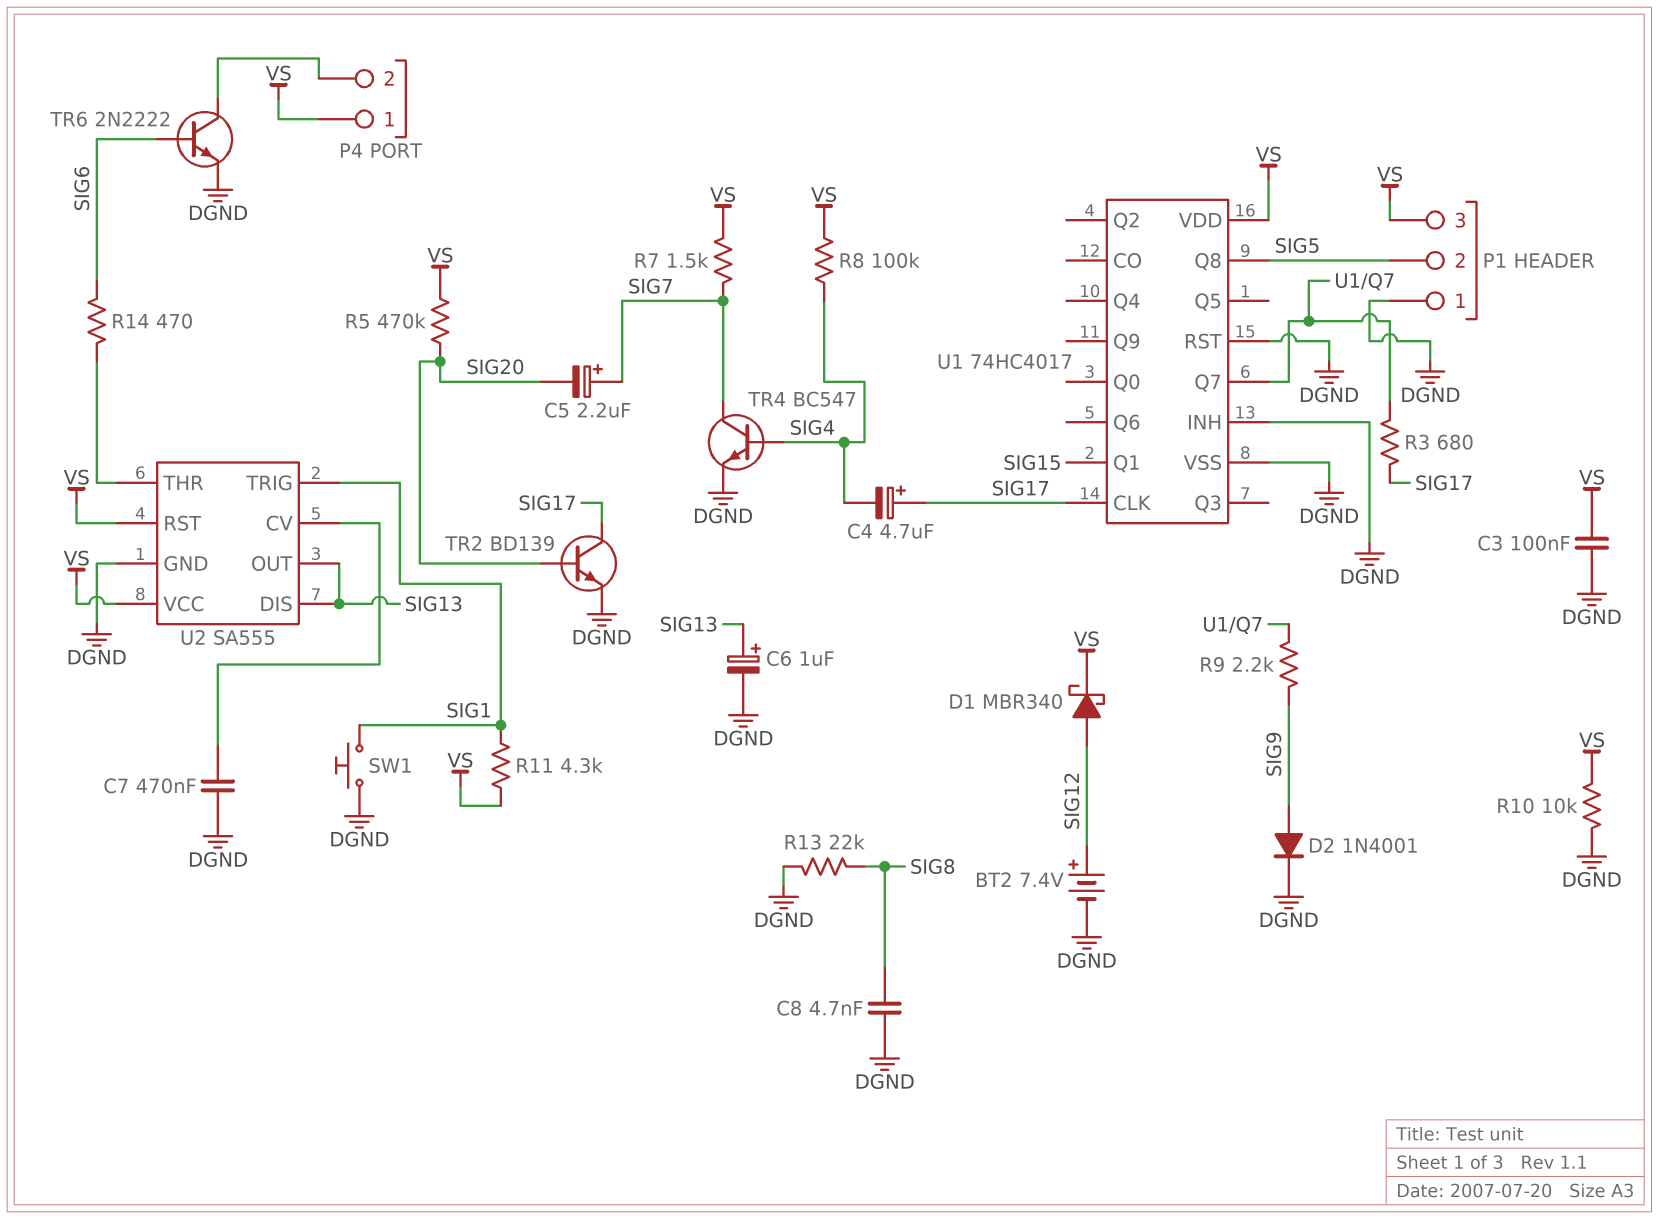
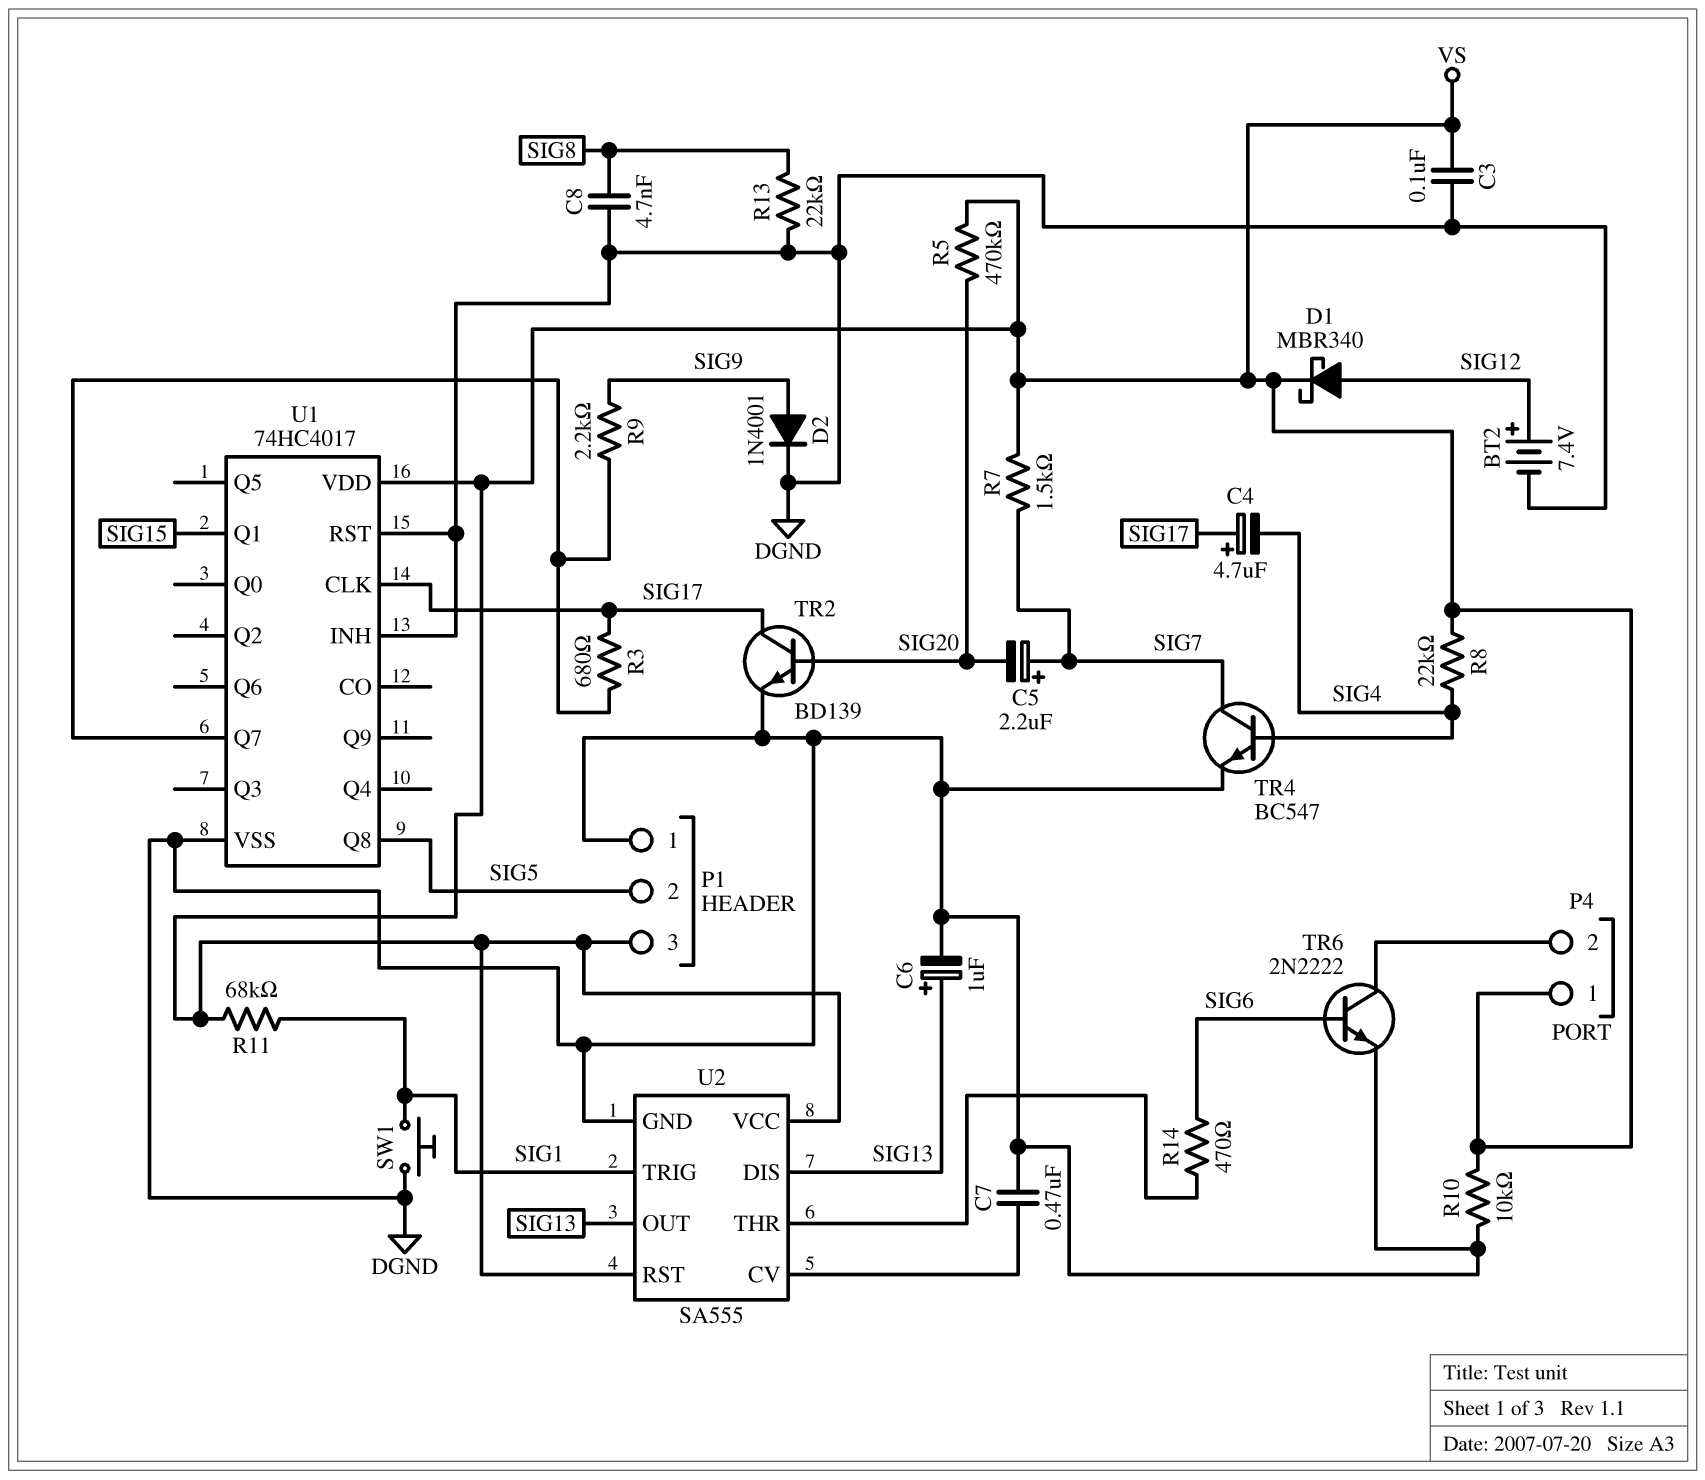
R8: 100k (SIG4, VS) -> 22k (SIG4, VS)
R11: 4.3k (SIG1, VS) -> 68k (SIG1, VS)

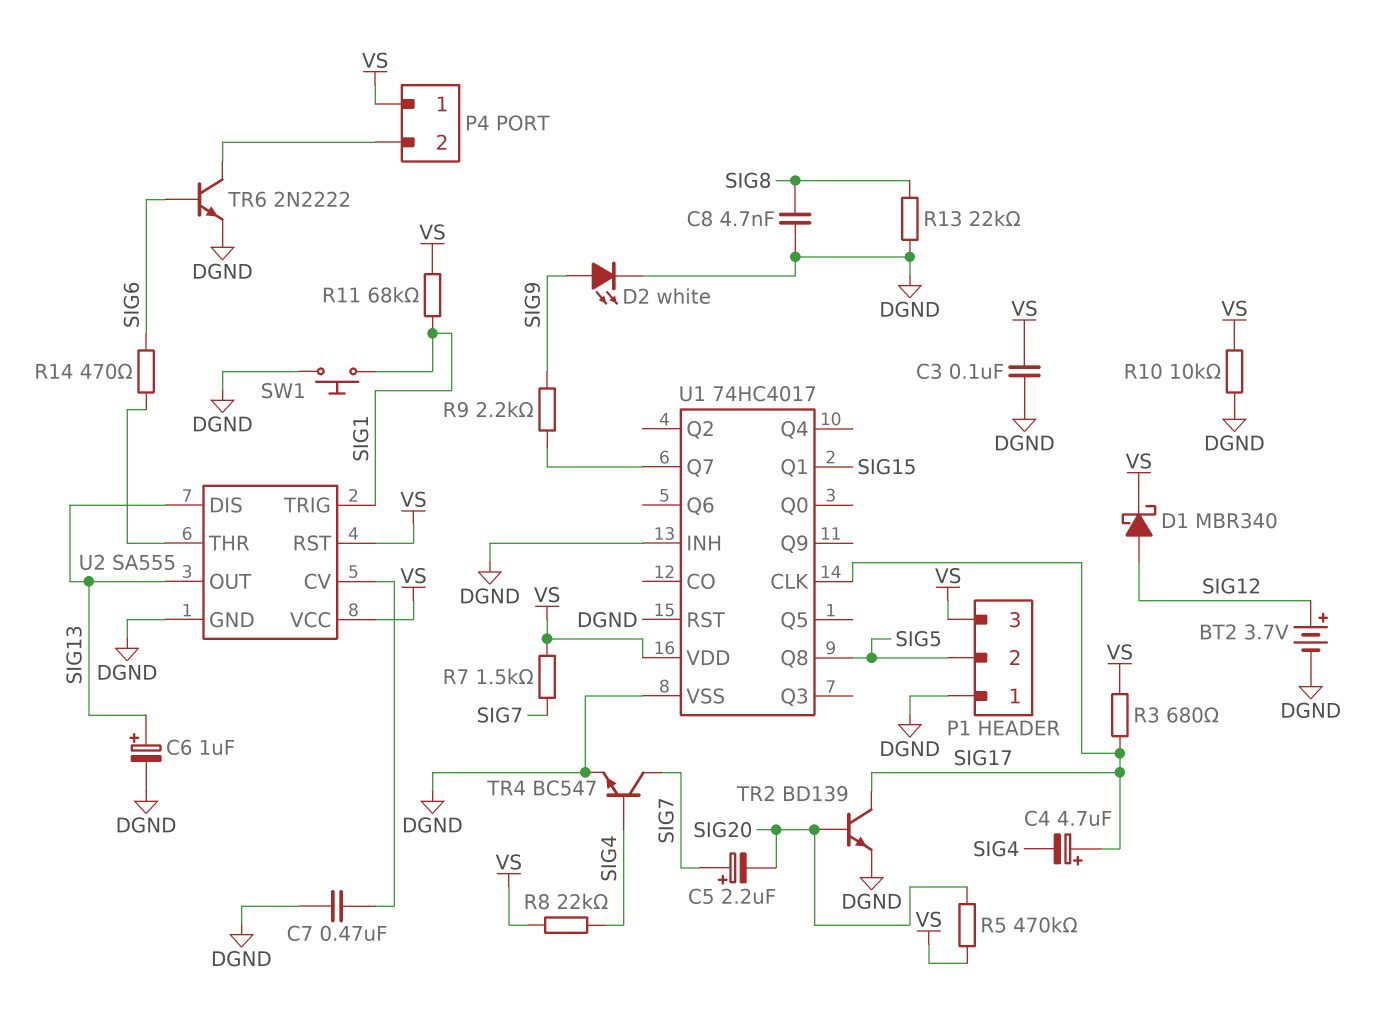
BT2: 7.4V (plus SIG12, minus DGND) -> 3.7V (plus SIG12, minus DGND)
D2: diode 1N4001 (A SIG9, K DGND) -> LED white (A SIG9, K DGND)
R3: 680 (SIG17, U1/Q7) -> 680 (SIG17, VS)

